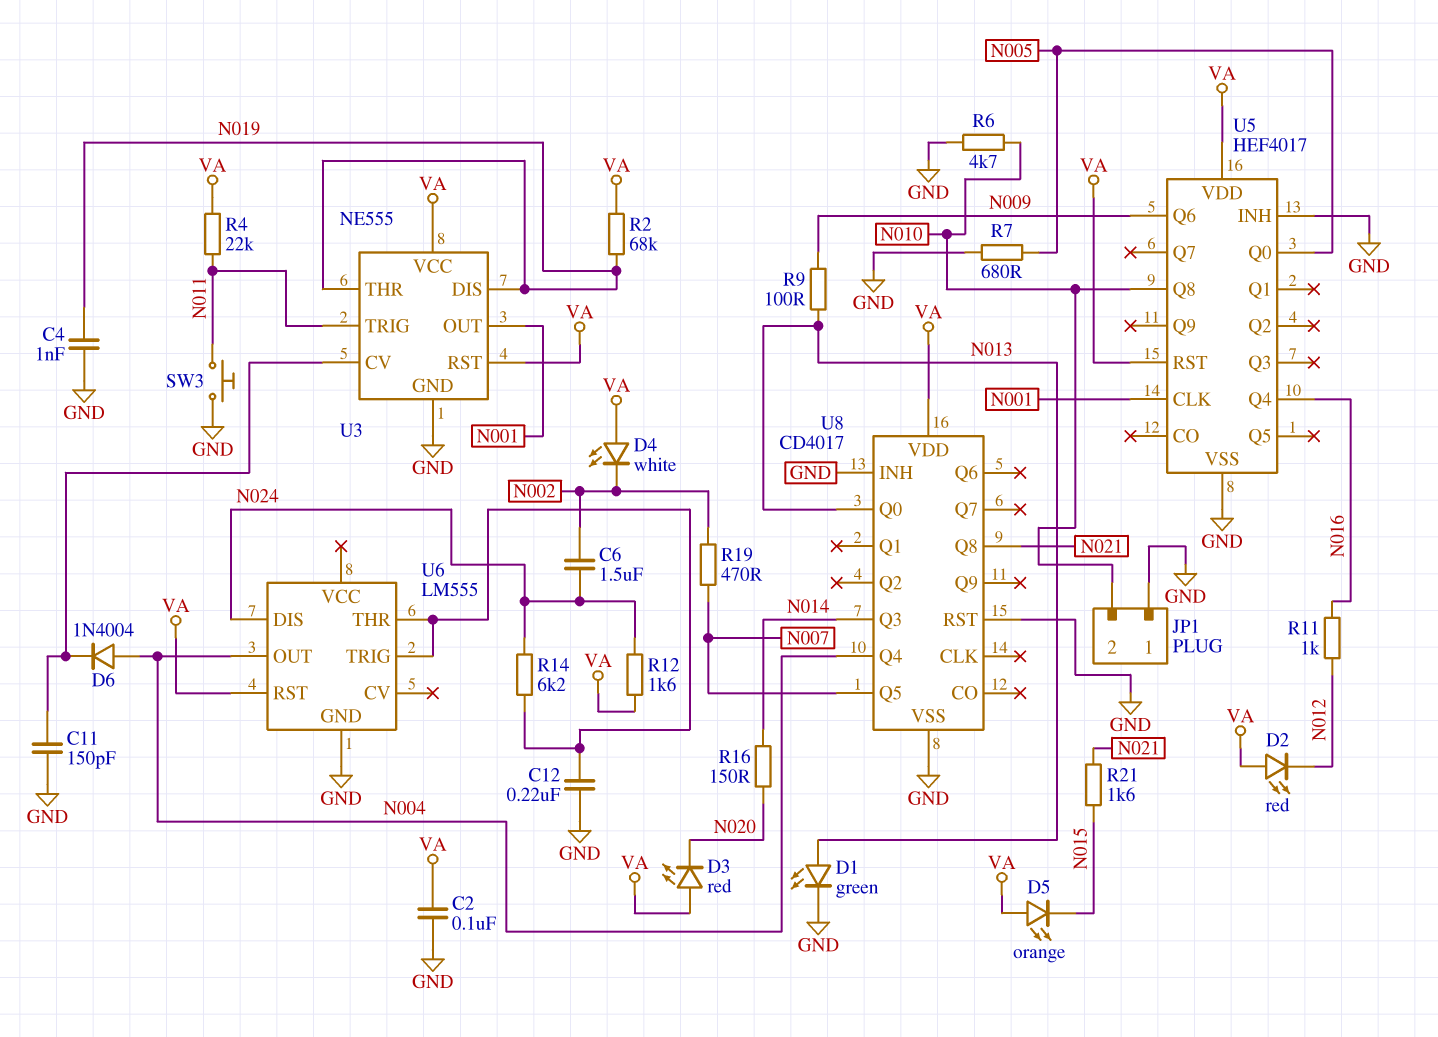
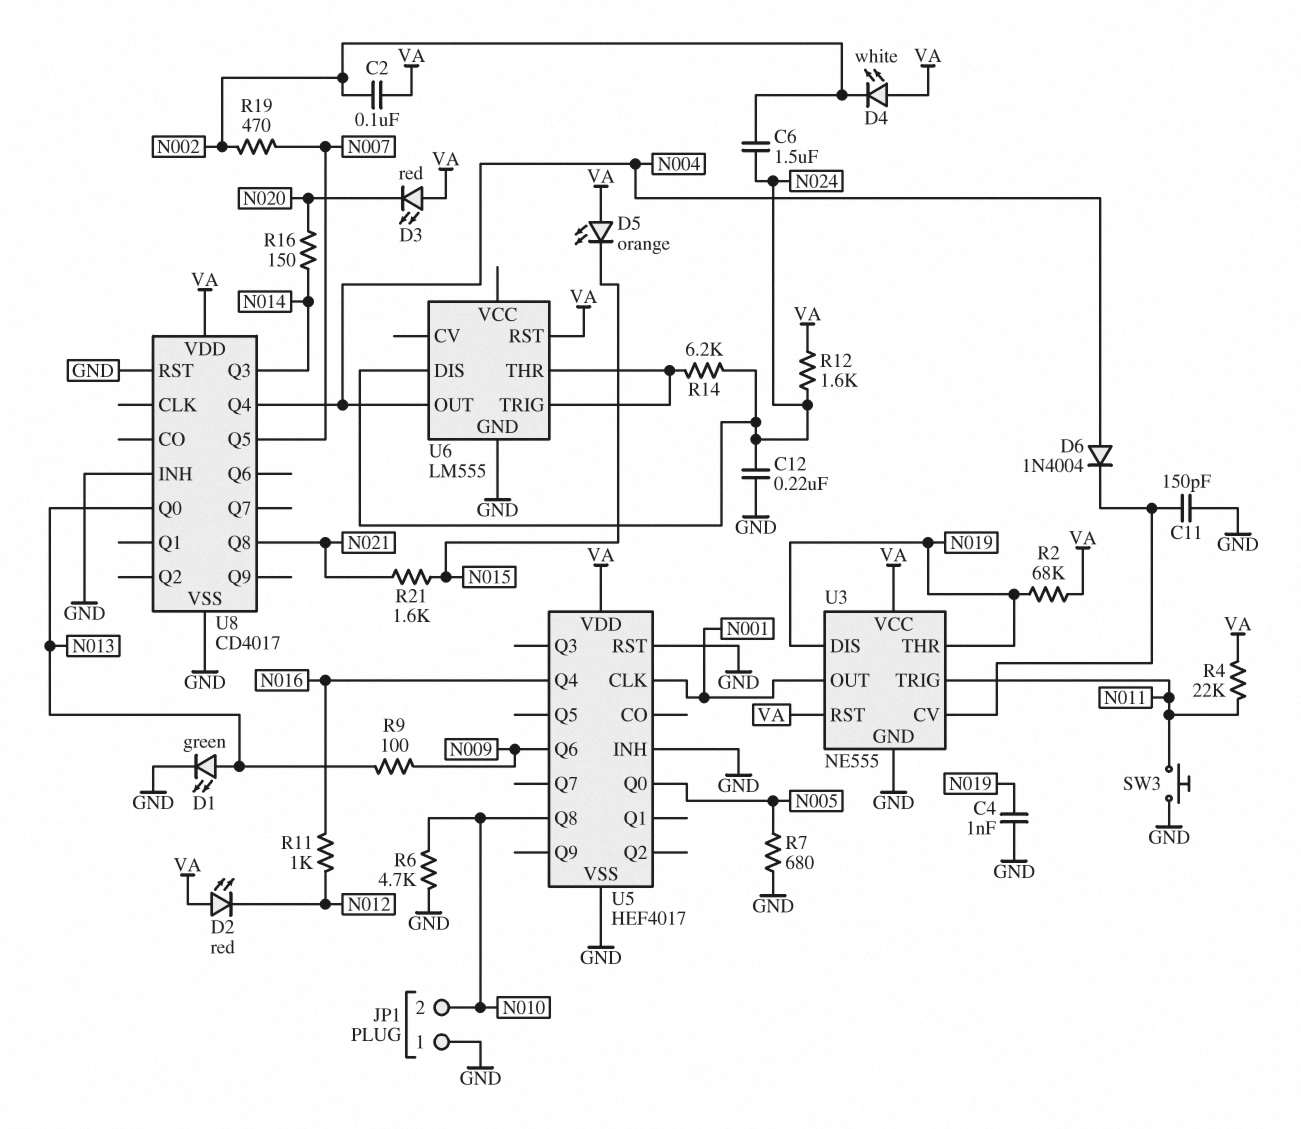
C2: 100nF (GND, VA) -> 100nF (N002, VA)
C12: 220nF (GND, U6/THR) -> 220nF (GND, N024)
U5 pin RST: VA -> GND

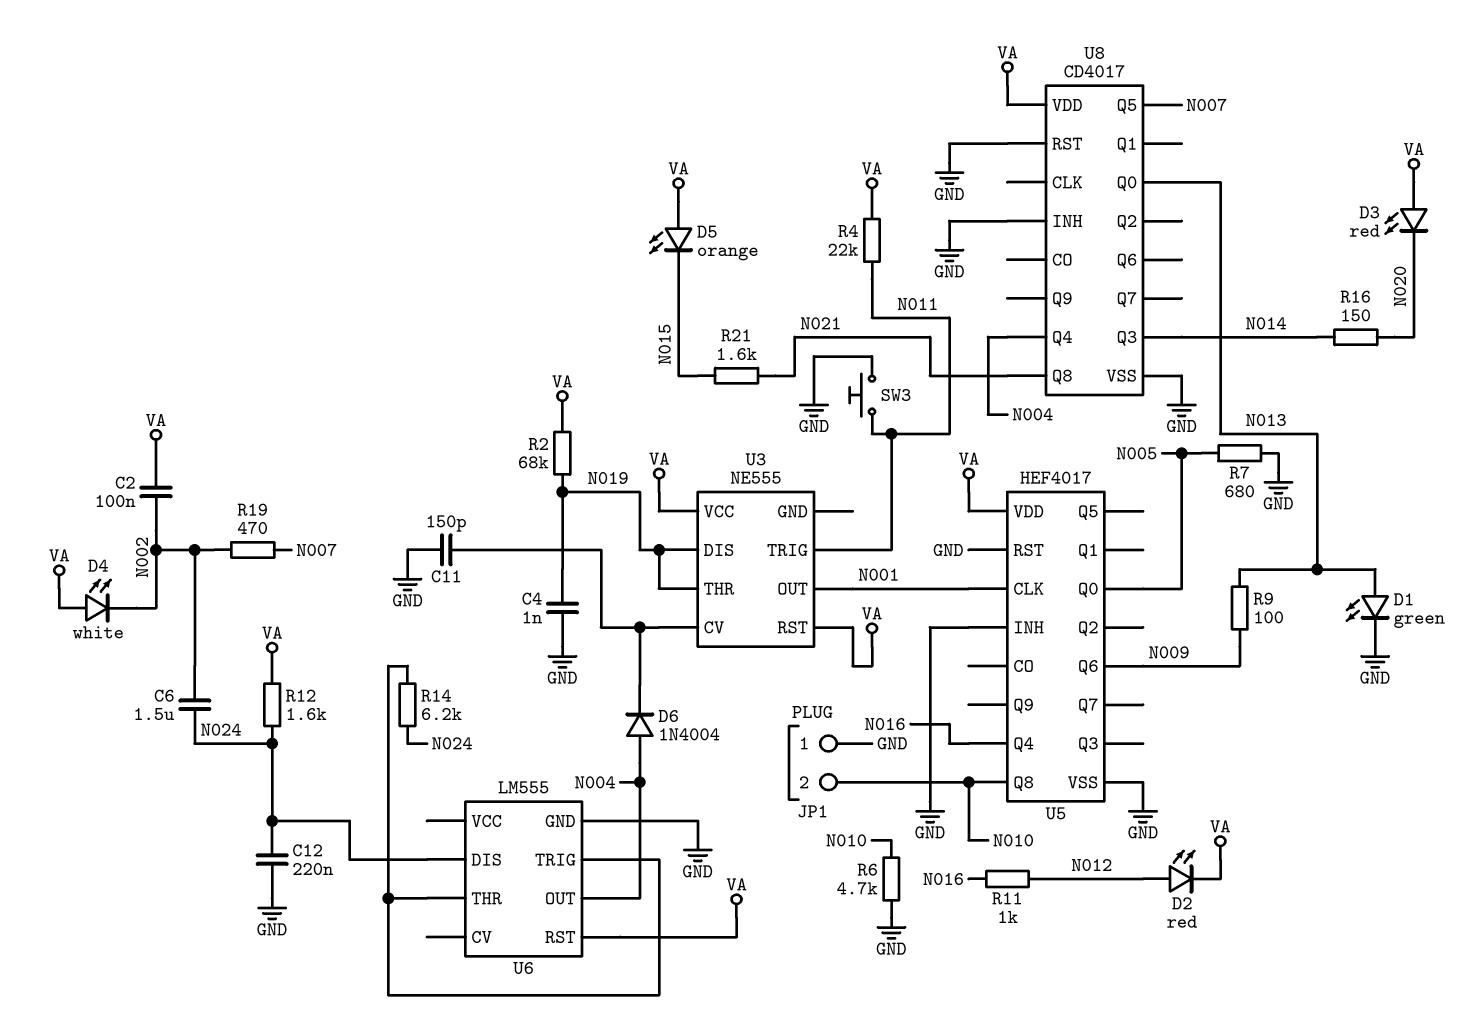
D2: LED red (A VA, K N012) -> LED red (A N012, K VA)
U3 pin GND: GND -> none

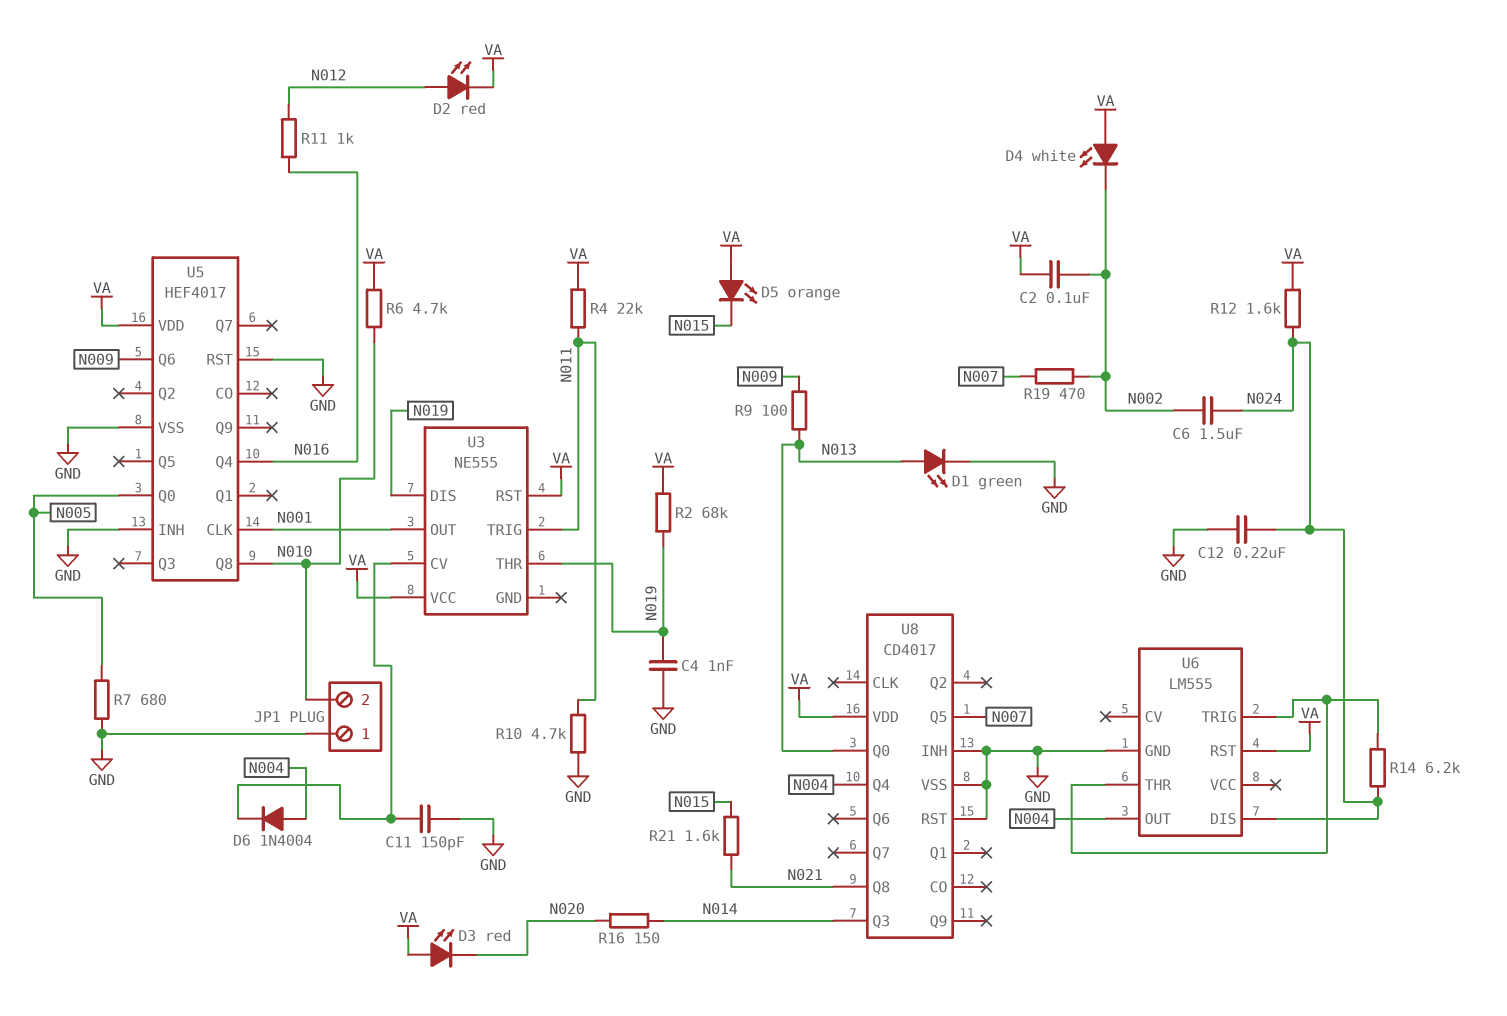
R6: 4.7k (GND, N010) -> 4.7k (N010, VA)
R10: none -> 4.7k (GND, N011)
SW3: button (GND, N011) -> none

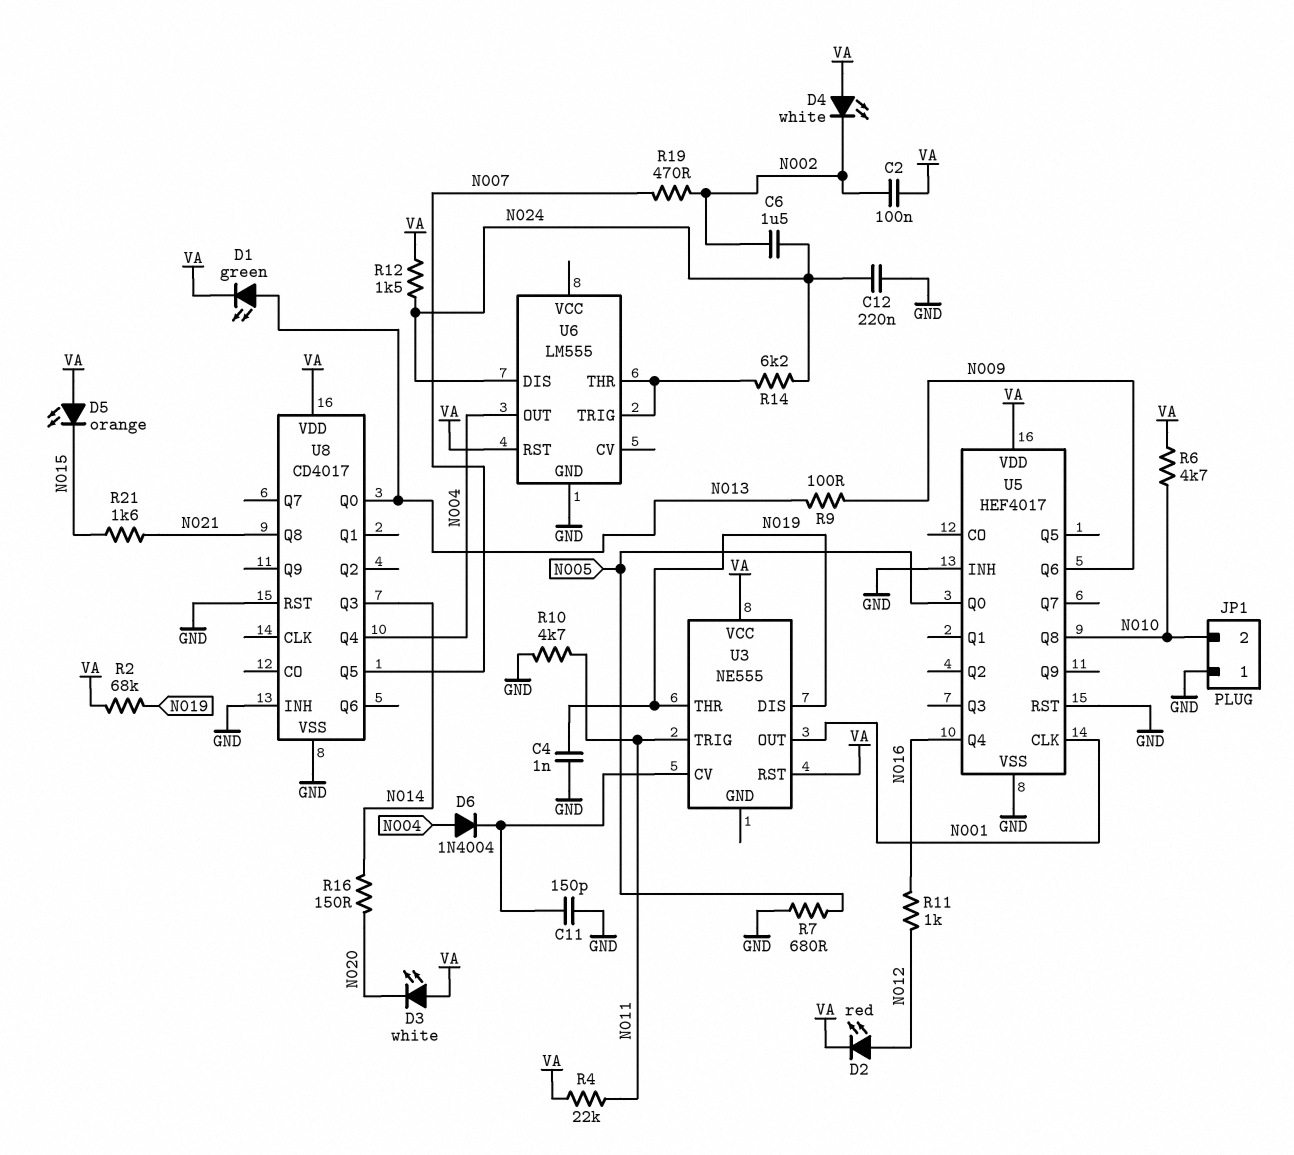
D1: LED green (A N013, K GND) -> LED green (A N013, K VA)
D3: LED red (A VA, K N020) -> LED white (A VA, K N020)
R12: 1.6k (N024, VA) -> 1.5k (N024, VA)

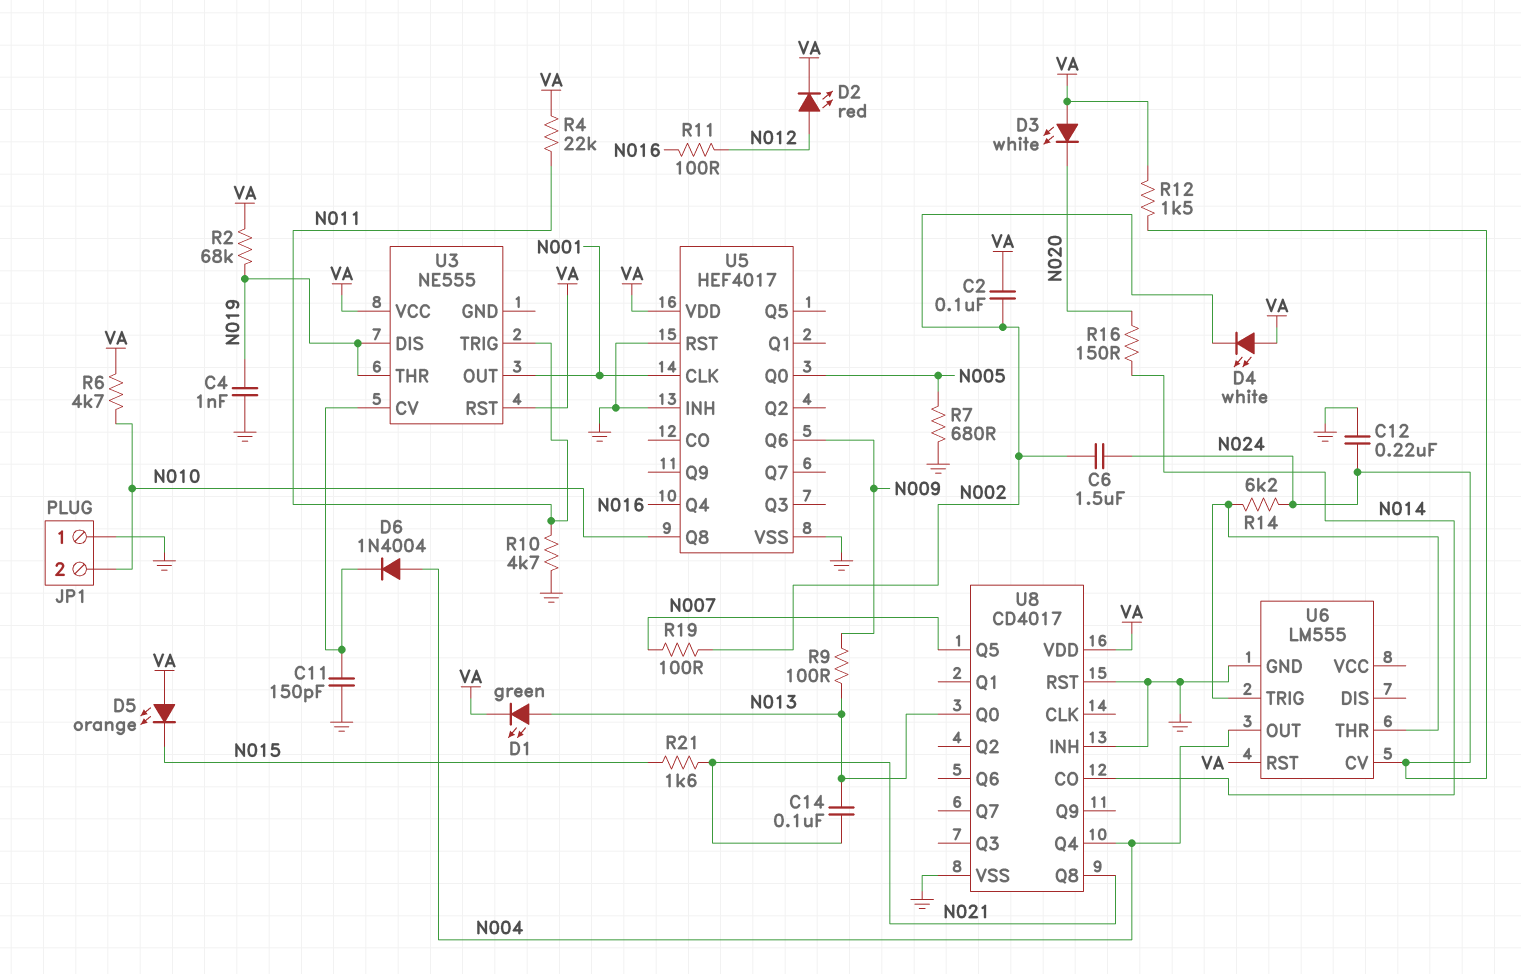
C14: none -> 100nF (N013, N021)
R11: 1k (N012, N016) -> 100 (N012, N016)
R19: 470 (N002, N007) -> 100 (N002, N007)
U6 pin CV: none -> N024
U6 pin DIS: N024 -> none
U8 pin CO: none -> N014
U8 pin Q3: N014 -> none

